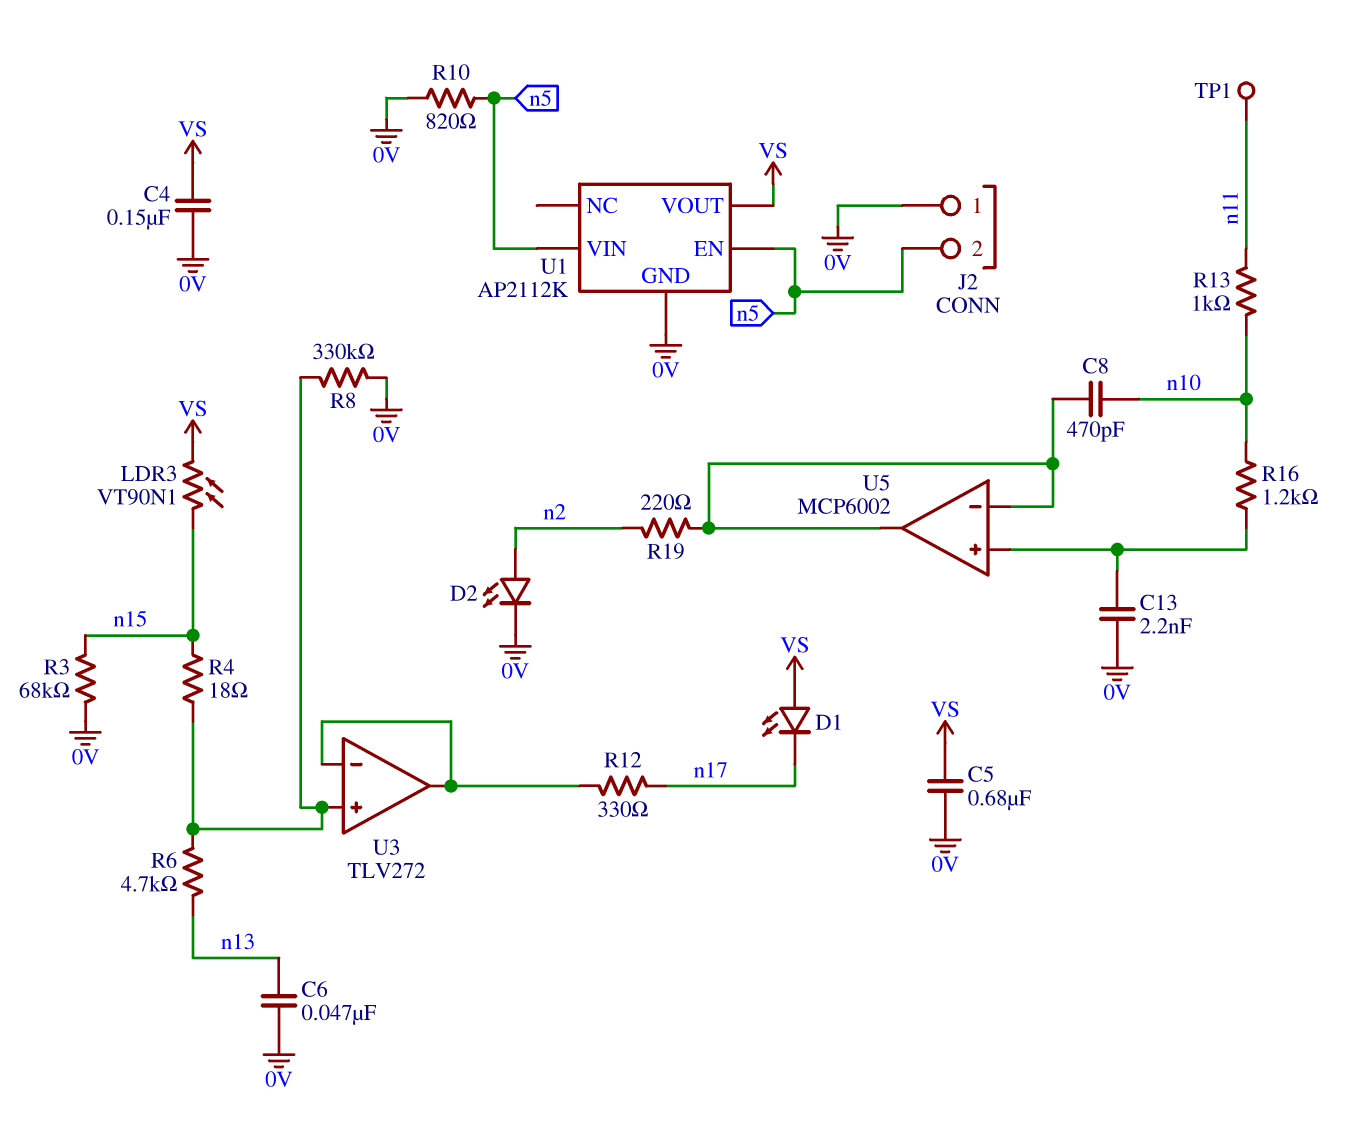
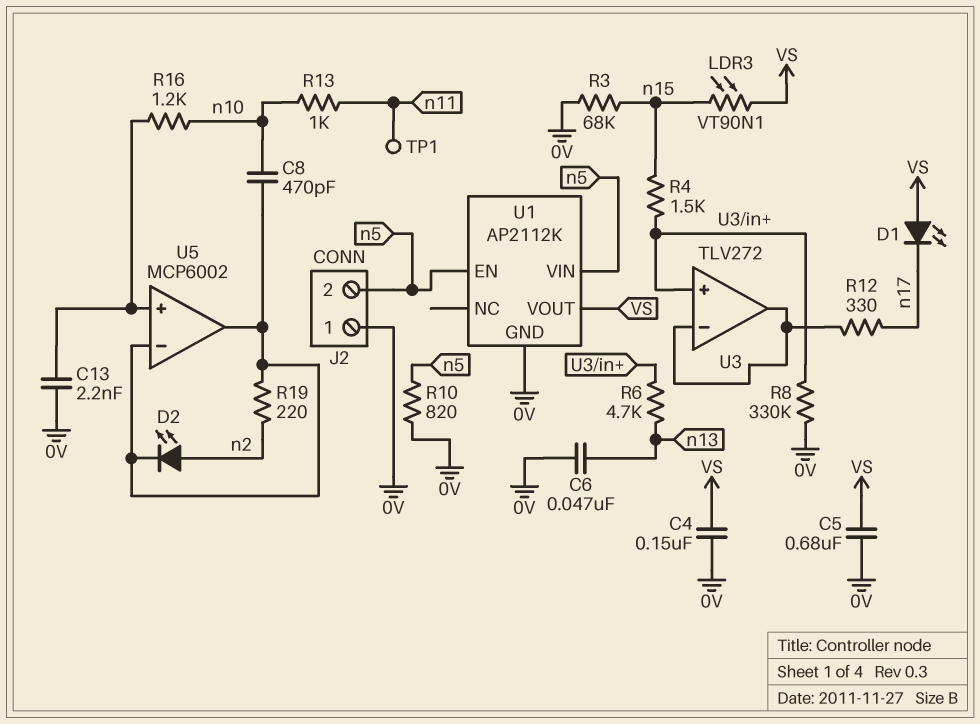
D2: LED (A n2, K 0V) -> LED (A n2, K U5/in-)
R4: 18 (U3/in+, n15) -> 1.5k (U3/in+, n15)

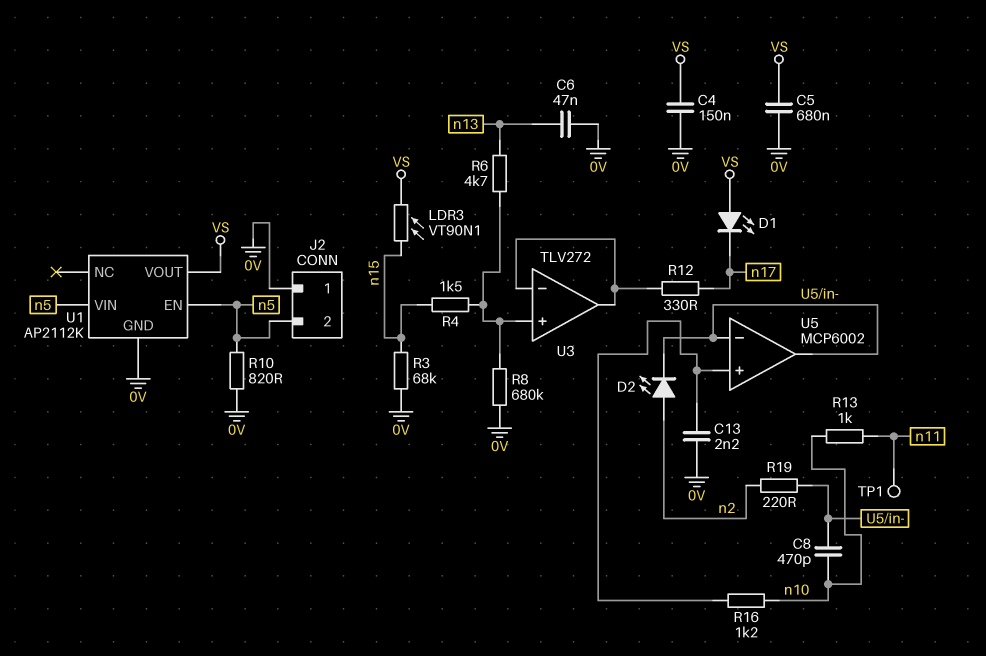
R8: 330k (0V, U3/in+) -> 680k (0V, U3/in+)

